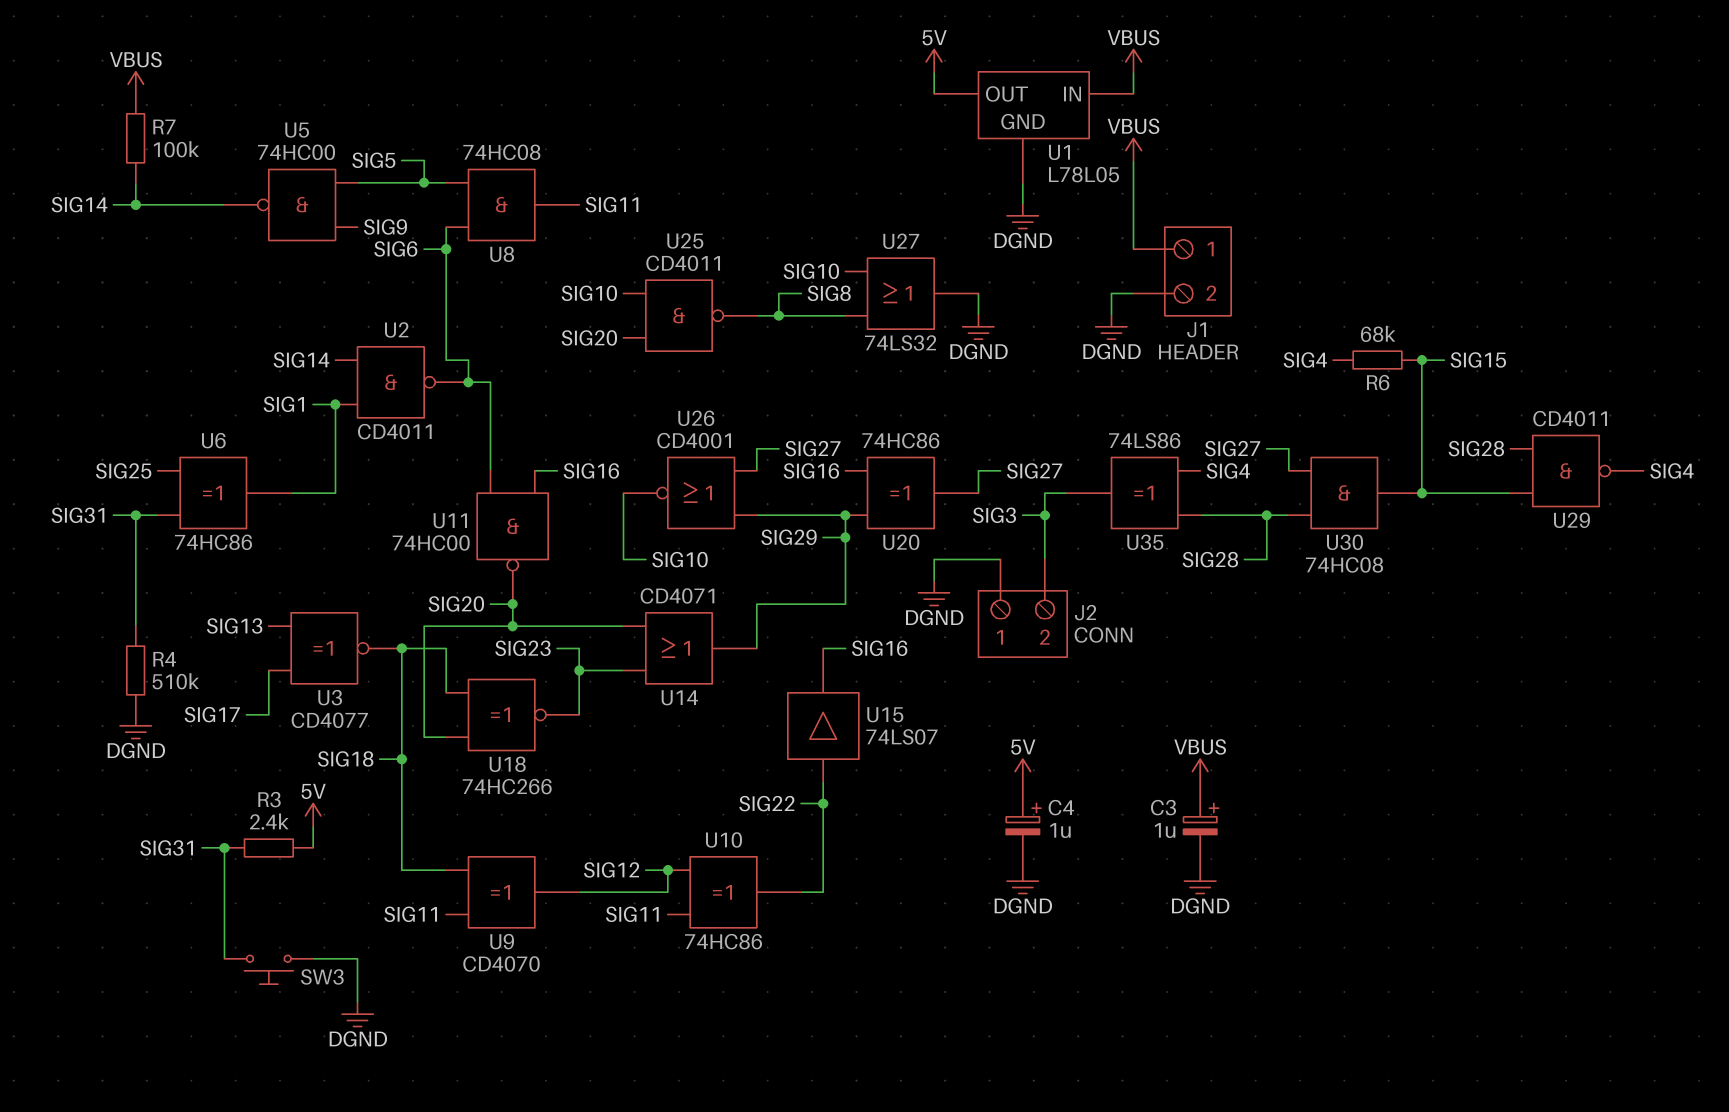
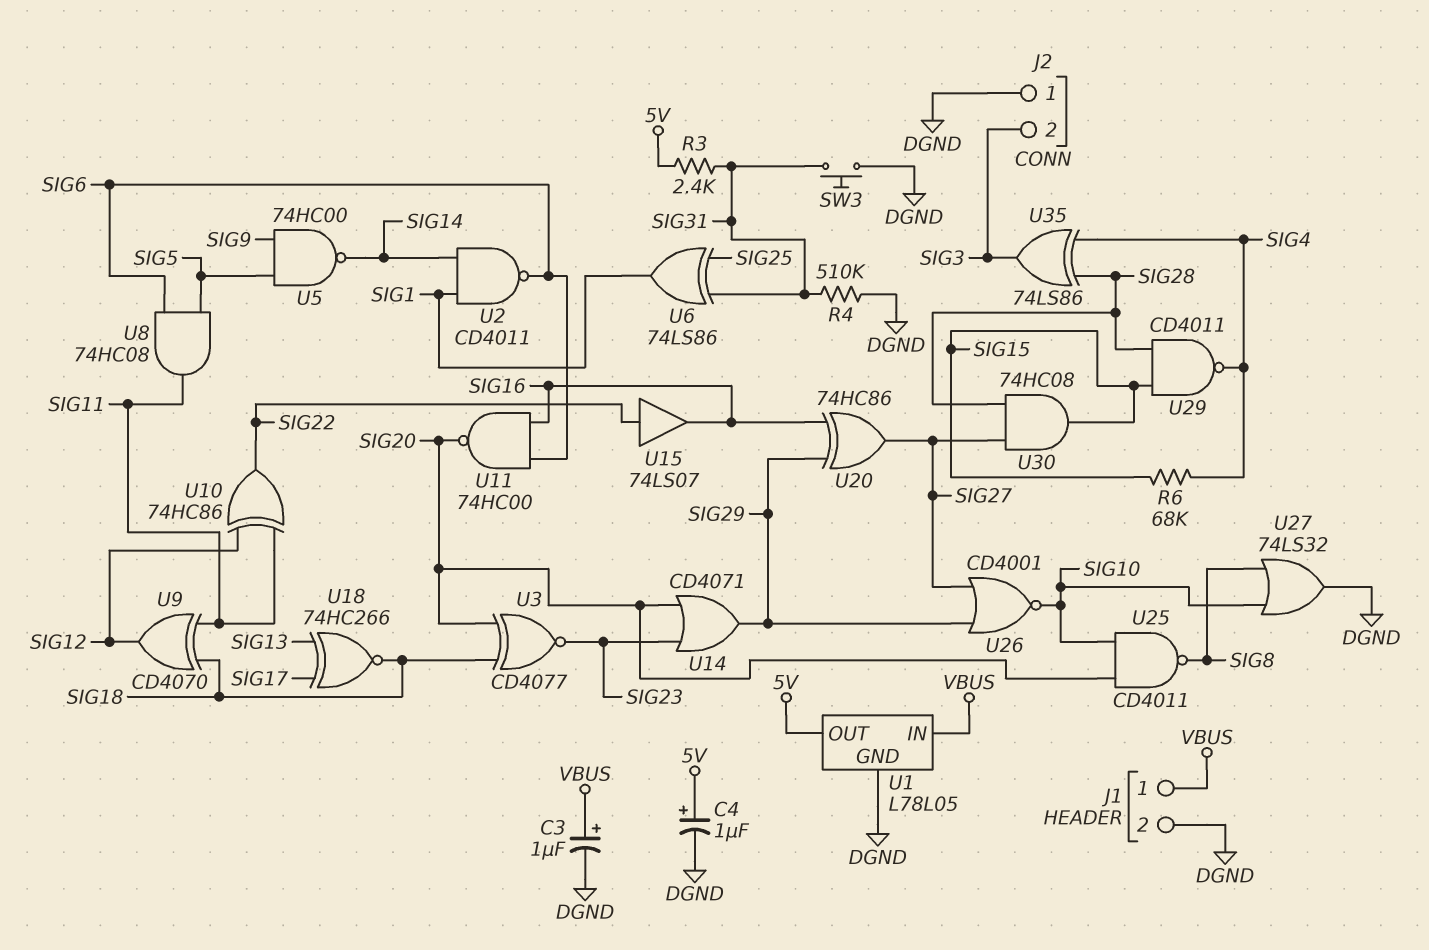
R7: 100k (SIG14, VBUS) -> none
U3: XNOR CD4077 (in SIG13, in SIG17, out SIG18) -> XNOR CD4077 (in SIG18, in SIG20, out SIG23)
U6: XOR 74HC86 (in SIG25, in SIG31, out SIG1) -> XOR 74LS86 (in SIG25, in SIG31, out SIG1)
U18: XNOR 74HC266 (in SIG18, in SIG20, out SIG23) -> XNOR 74HC266 (in SIG13, in SIG17, out SIG18)

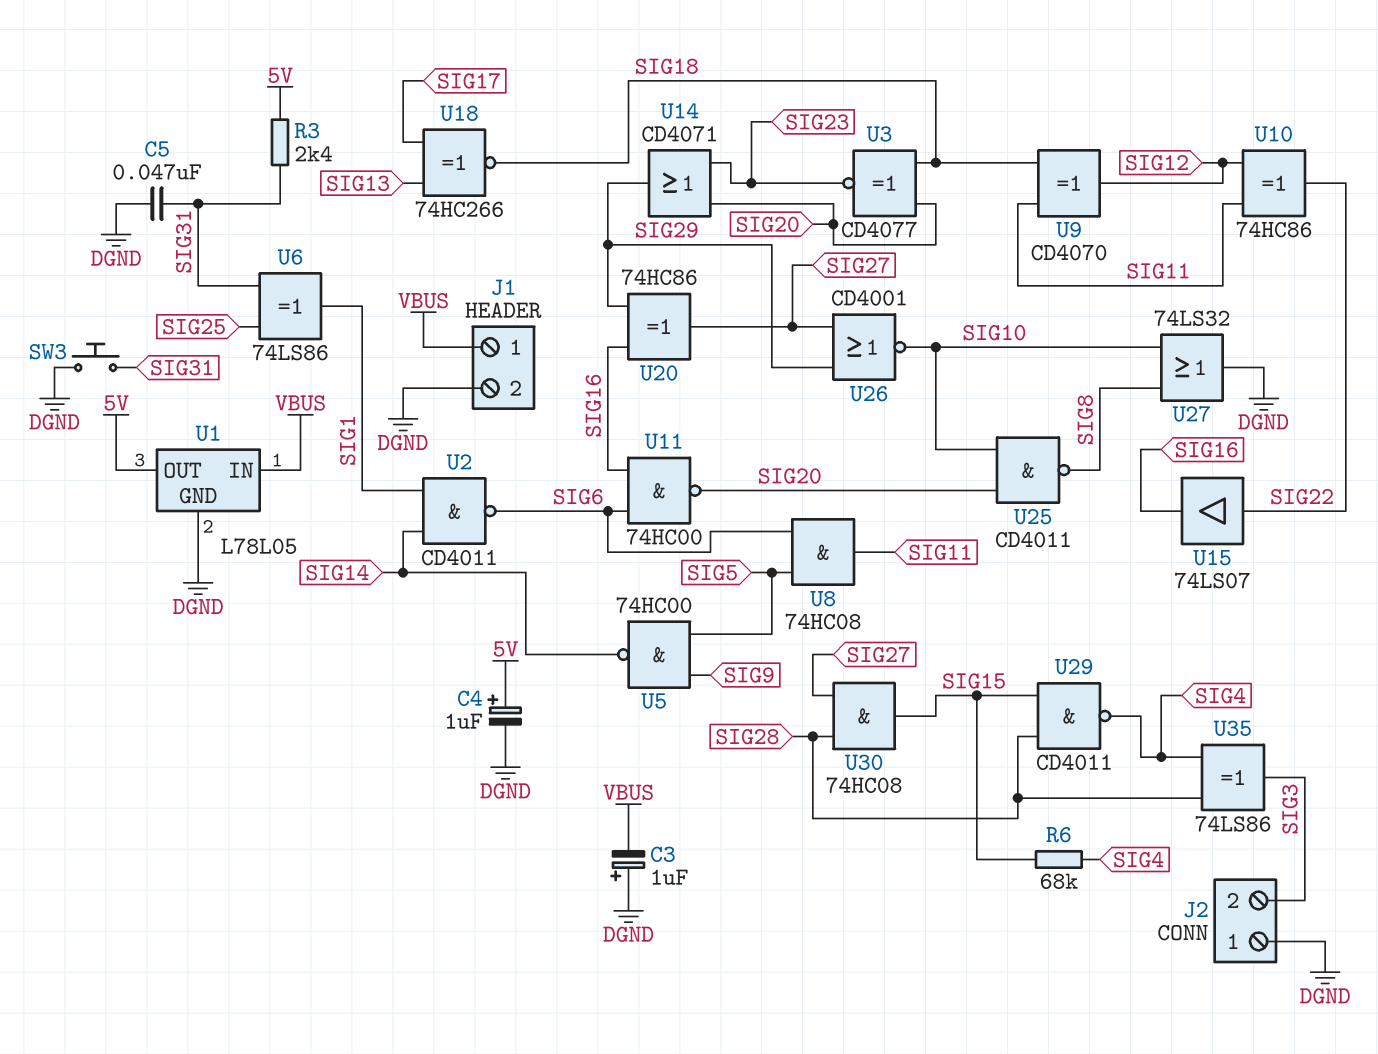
C3: 1uF (plus VBUS, minus DGND) -> 1uF (plus DGND, minus VBUS)
C5: none -> 47nF (DGND, SIG31)
R4: 510k (DGND, SIG31) -> none

